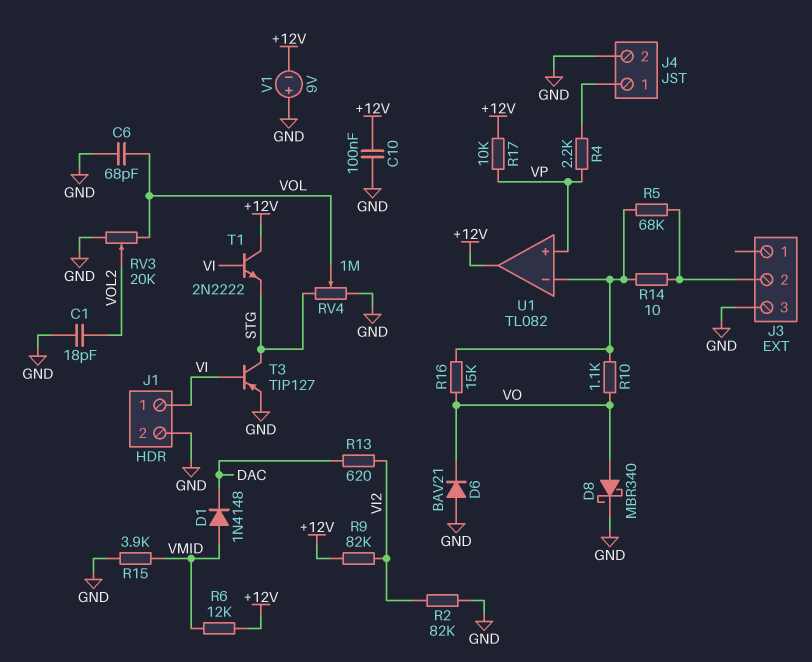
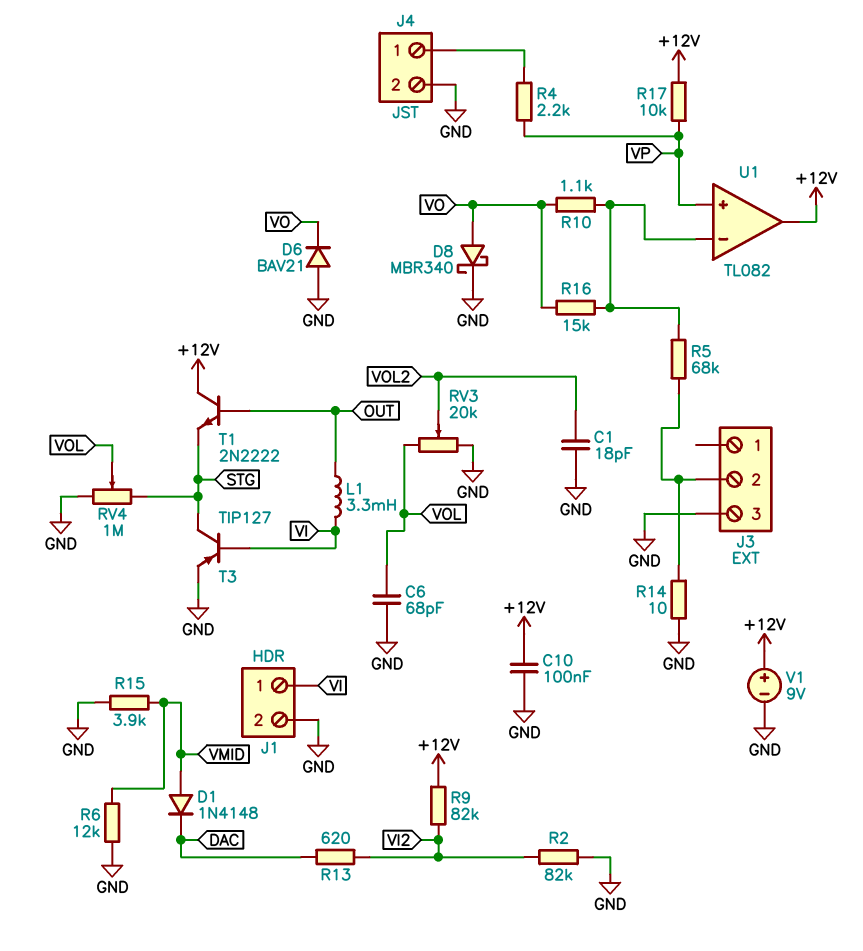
L1: none -> 3.3mH (OUT, VI)
R6: 12k (+12V, VMID) -> 12k (GND, VMID)
R14: 10 (J3/2, U1/in-) -> 10 (GND, J3/2)
T1: NPN 2N2222 (B VI, C +12V, E STG) -> NPN 2N2222 (B OUT, C +12V, E STG)
V1: 9V (plus GND, minus +12V) -> 9V (plus +12V, minus GND)

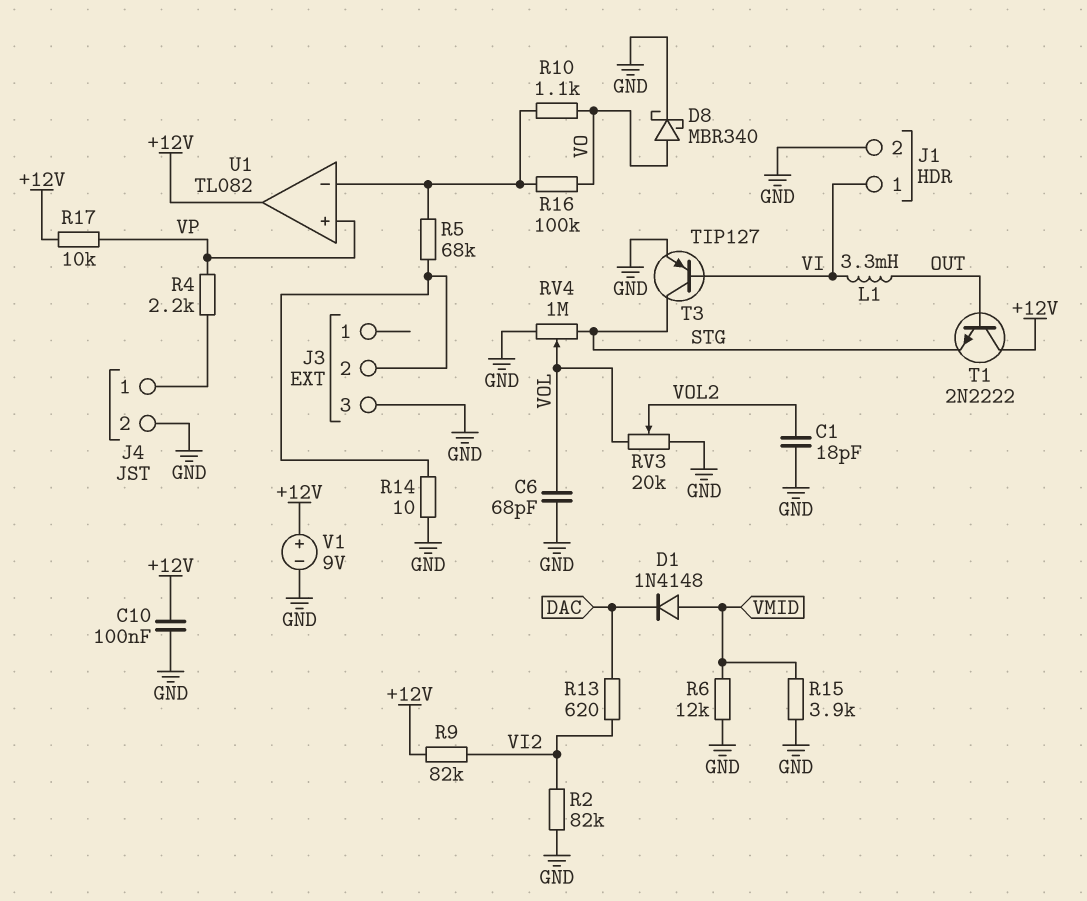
D6: diode BAV21 (A GND, K VO) -> none
R16: 15k (U1/in-, VO) -> 100k (U1/in-, VO)

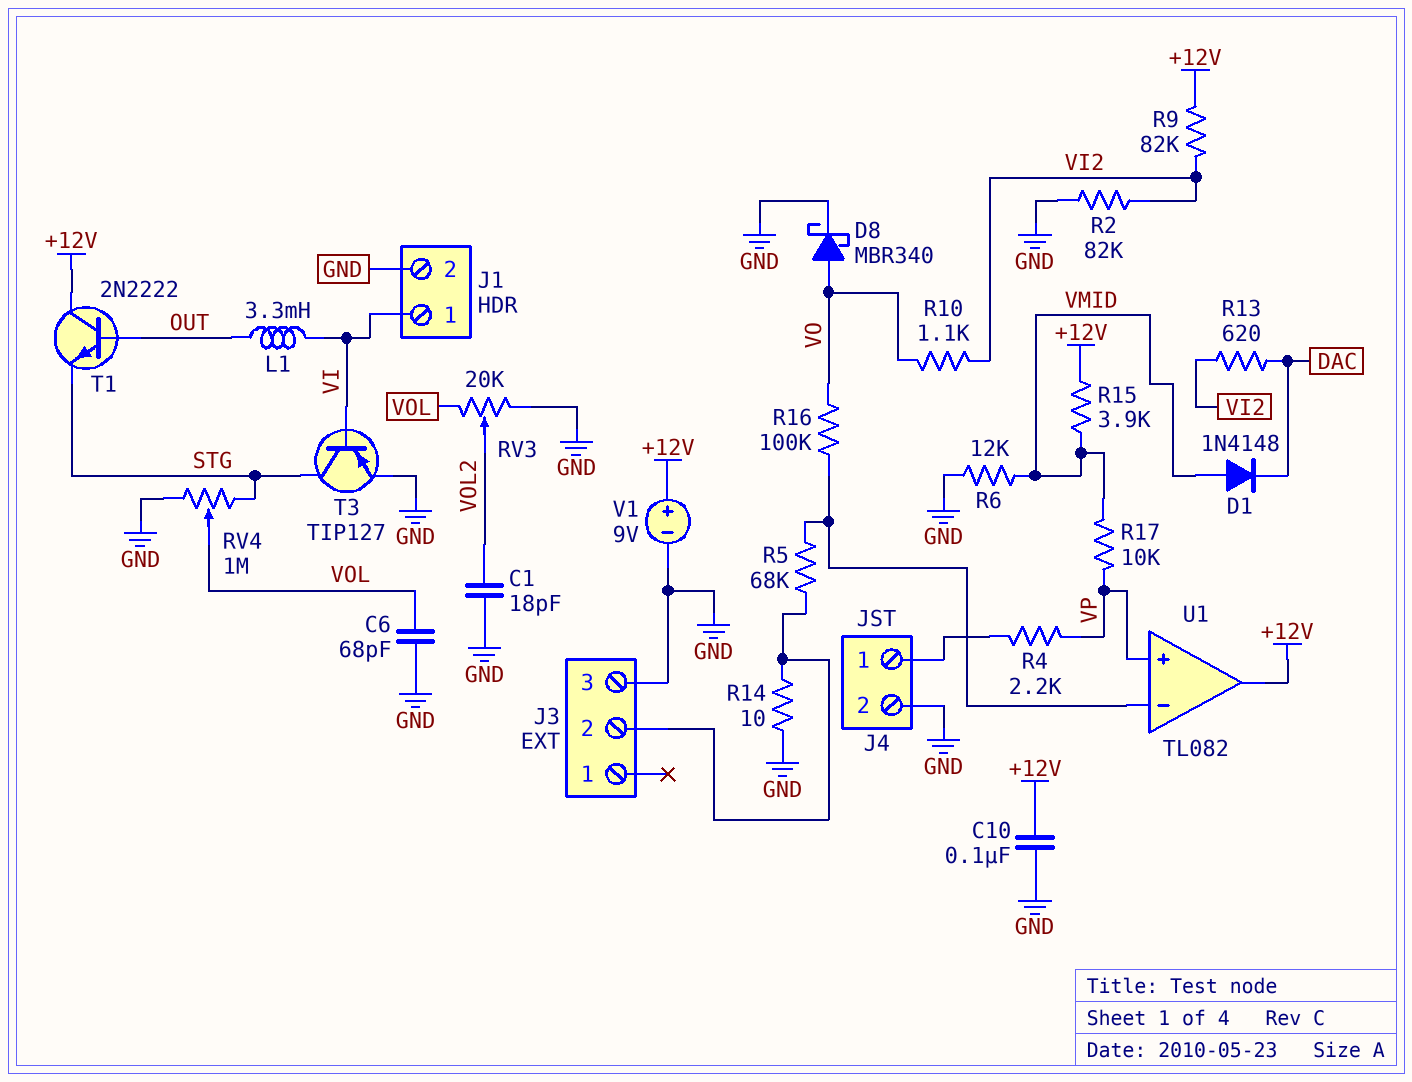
R10: 1.1k (U1/in-, VO) -> 1.1k (VI2, VO)
R15: 3.9k (GND, VMID) -> 3.9k (+12V, VMID)
R17: 10k (+12V, VP) -> 10k (VMID, VP)

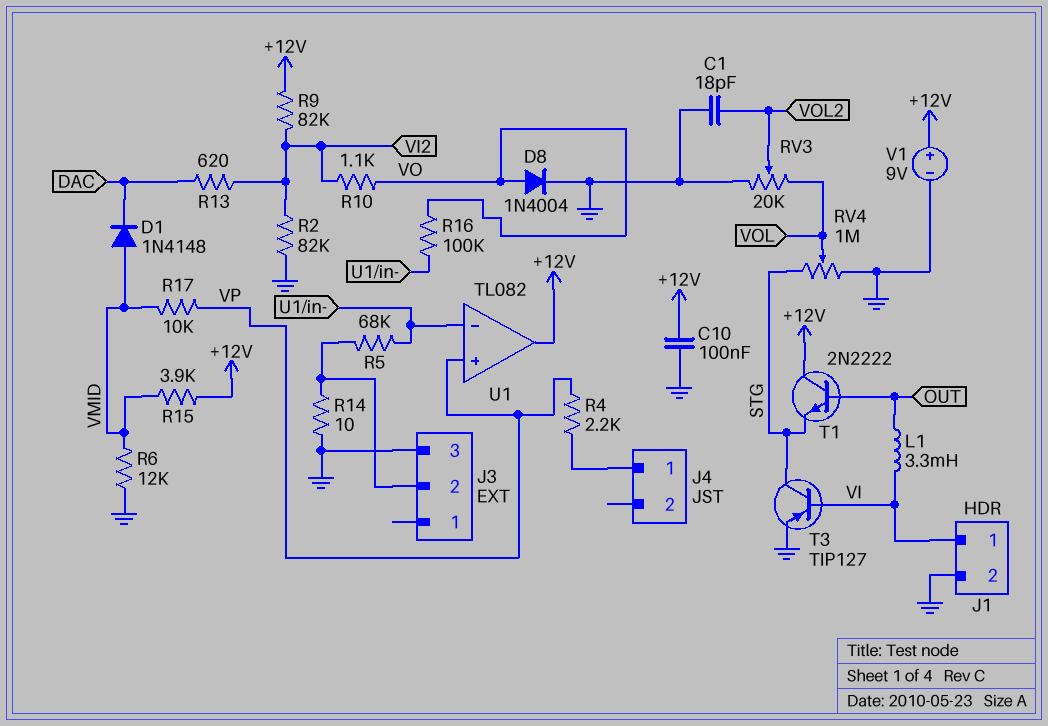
C6: 68pF (GND, VOL) -> none
D8: schottky MBR340 (A VO, K GND) -> diode 1N4004 (A VO, K GND)
J4 pin 2: GND -> none

